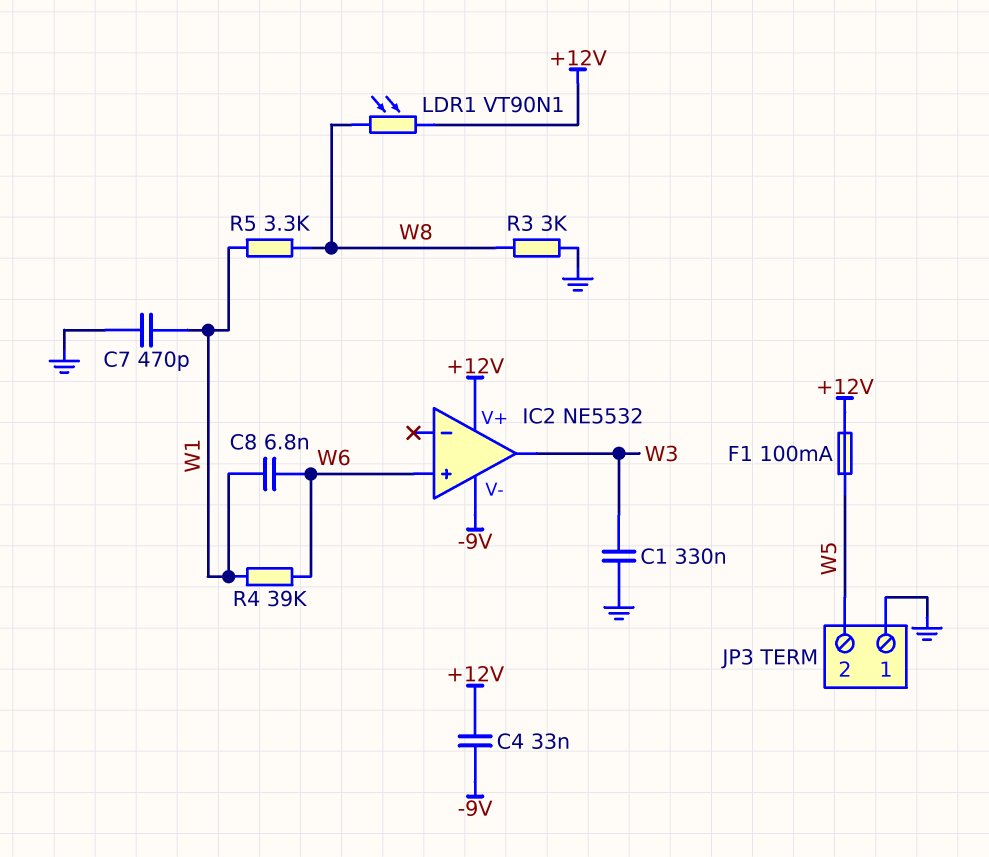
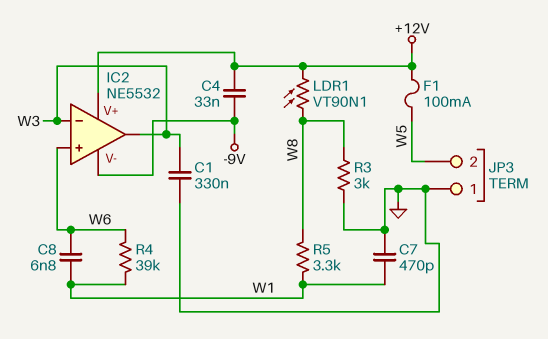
IC2 pin in-: none -> W3

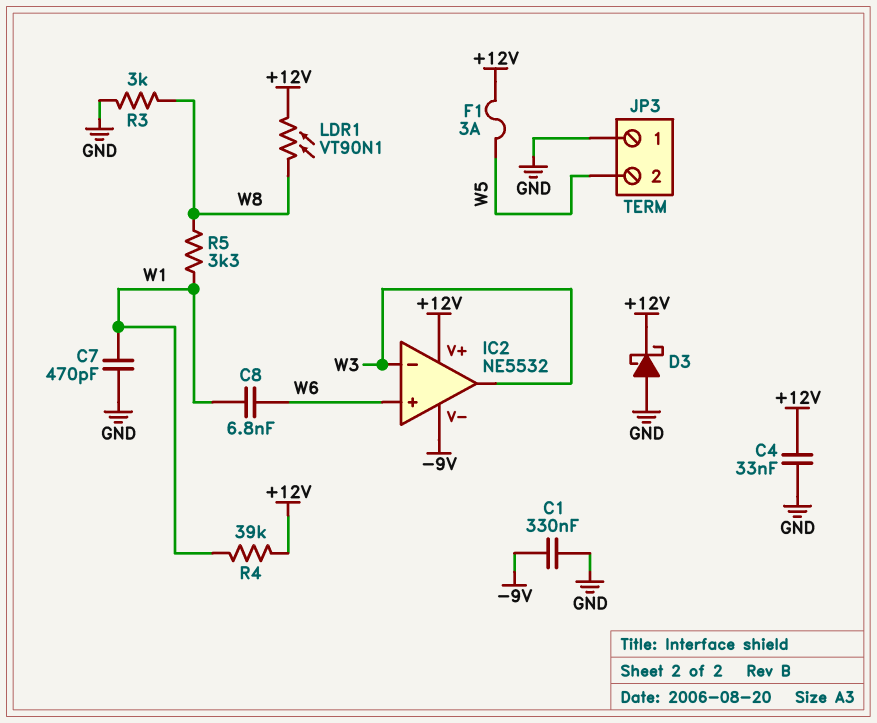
C1: 330nF (GND, W3) -> 330nF (-9V, GND)
C4: 33nF (+12V, -9V) -> 33nF (+12V, GND)
D3: none -> schottky (A GND, K +12V)
F1: 100mA (+12V, W5) -> 3A (+12V, W5)
R4: 39k (W1, W6) -> 39k (+12V, W1)

